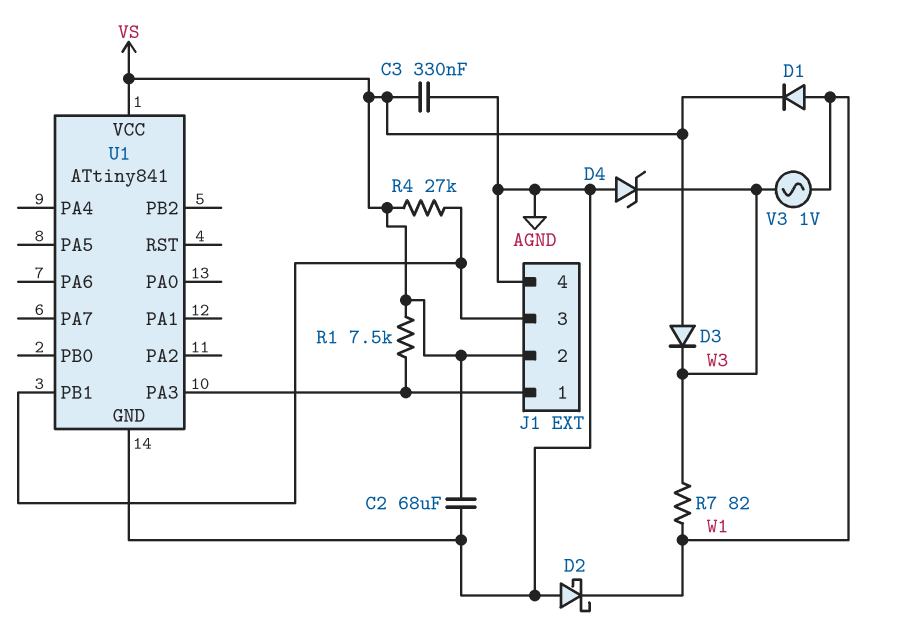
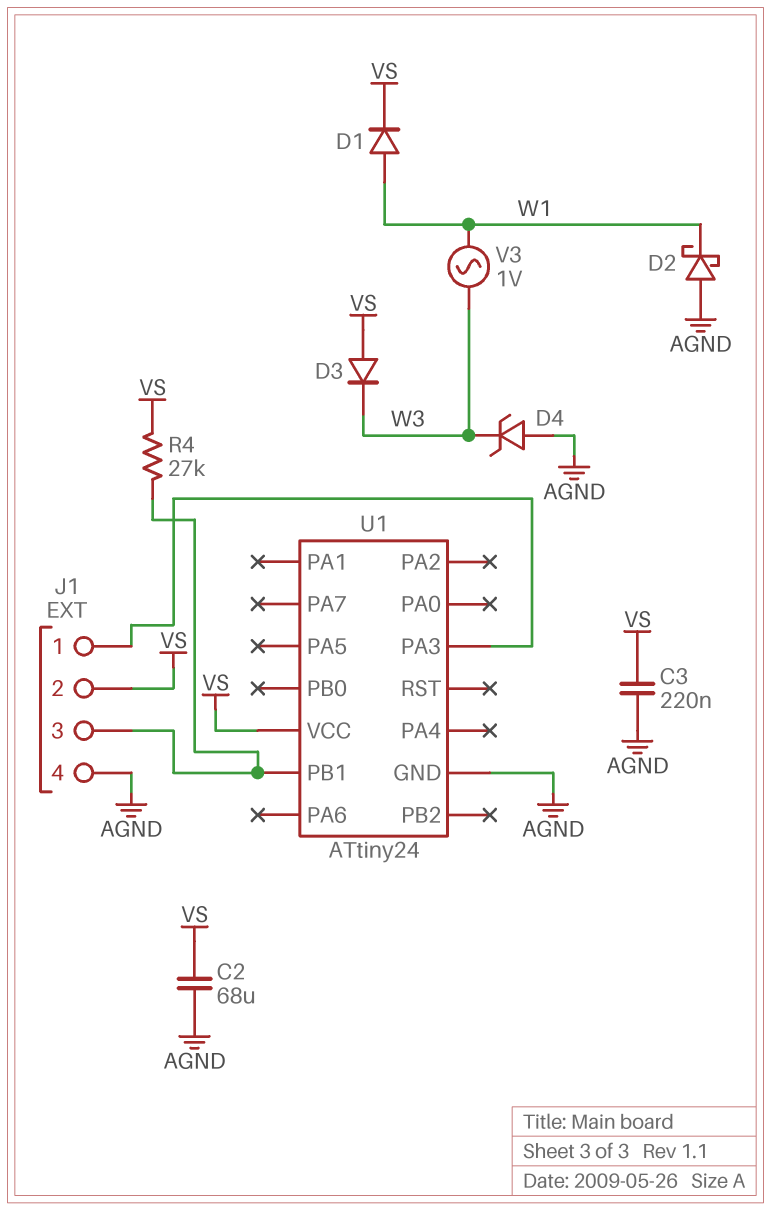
C3: 330nF (AGND, VS) -> 220nF (AGND, VS)
R1: 7.5k (J1/1, VS) -> none
R7: 82 (W1, W3) -> none
U1: ATtiny841 -> ATtiny24

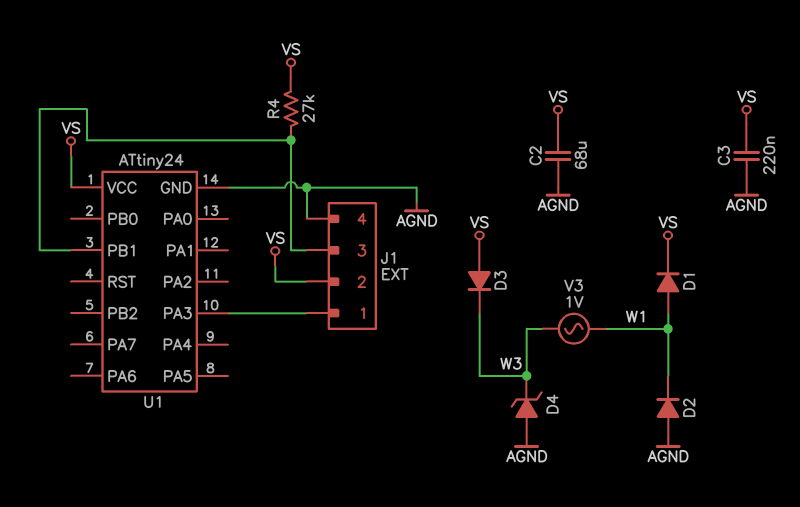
D2: schottky (A AGND, K W1) -> diode (A AGND, K W1)

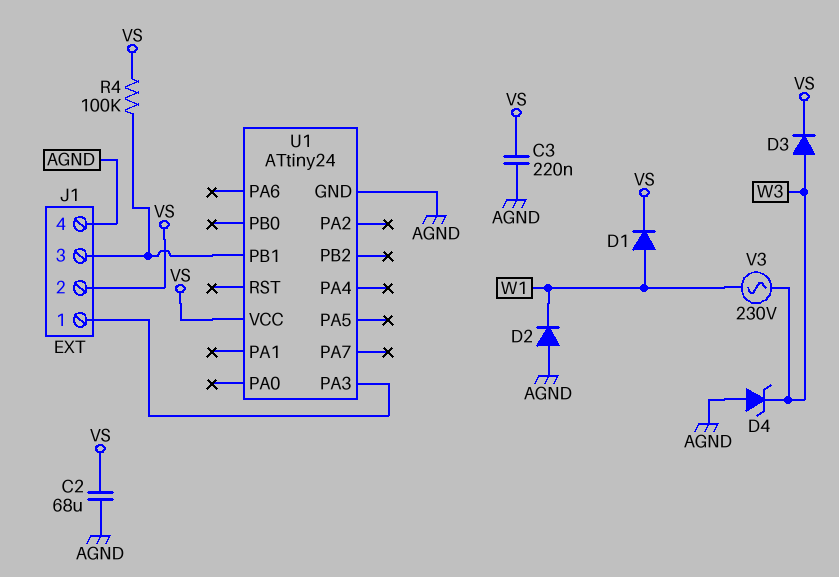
D3: diode (A VS, K W3) -> diode (A W3, K VS)
R4: 27k (J1/3, VS) -> 100k (J1/3, VS)
V3: AC 1V (W1, W3) -> AC 230V (W1, W3)

